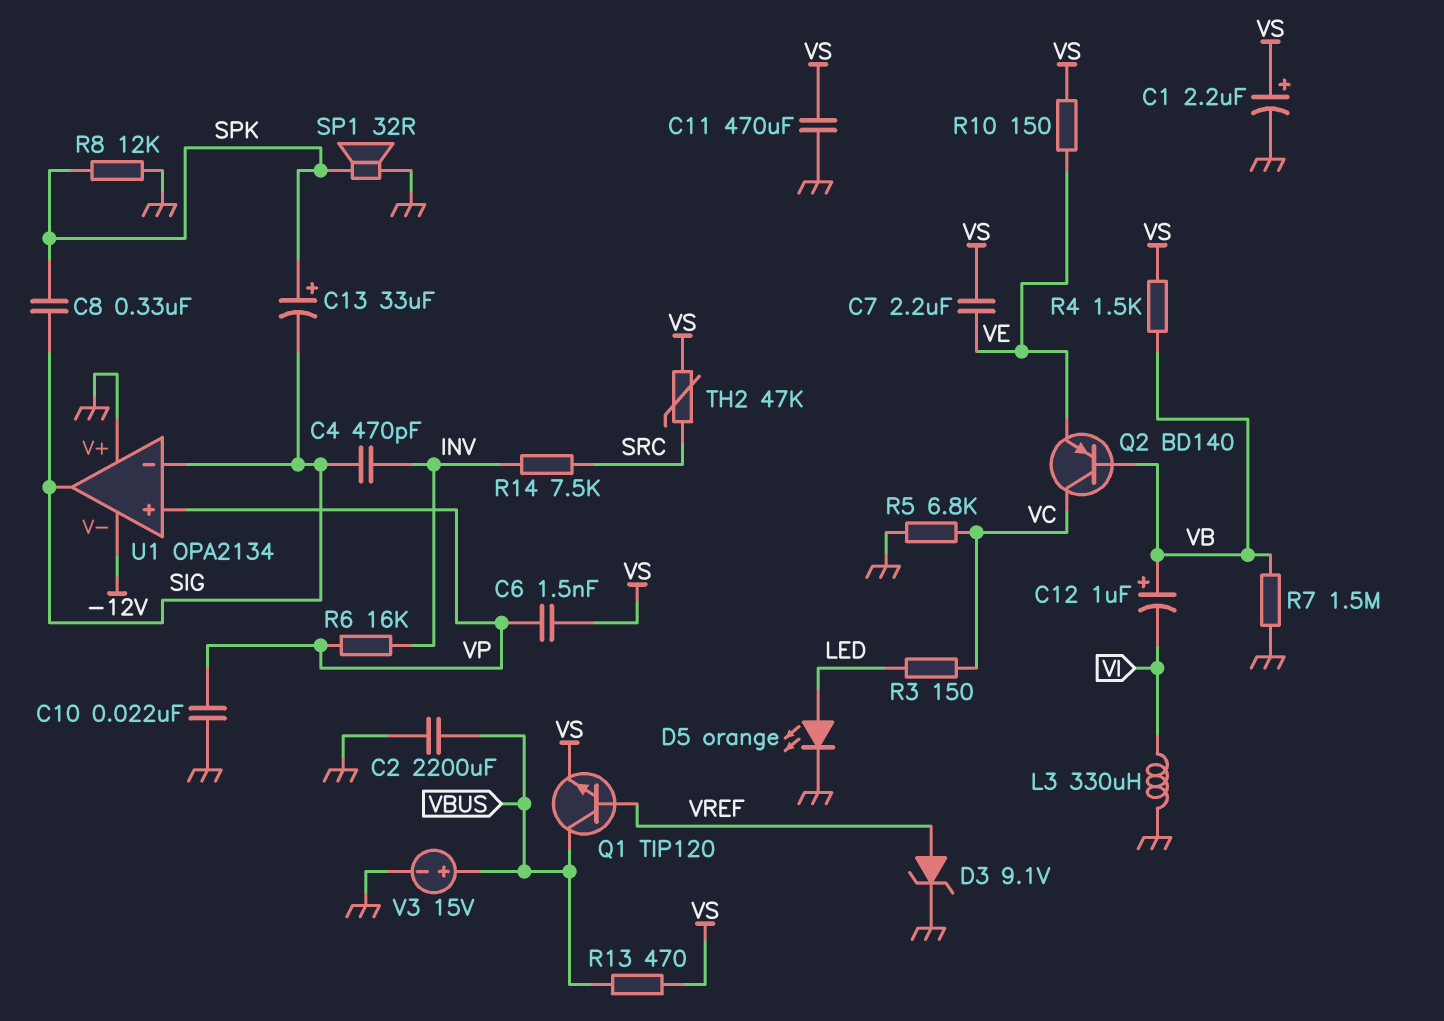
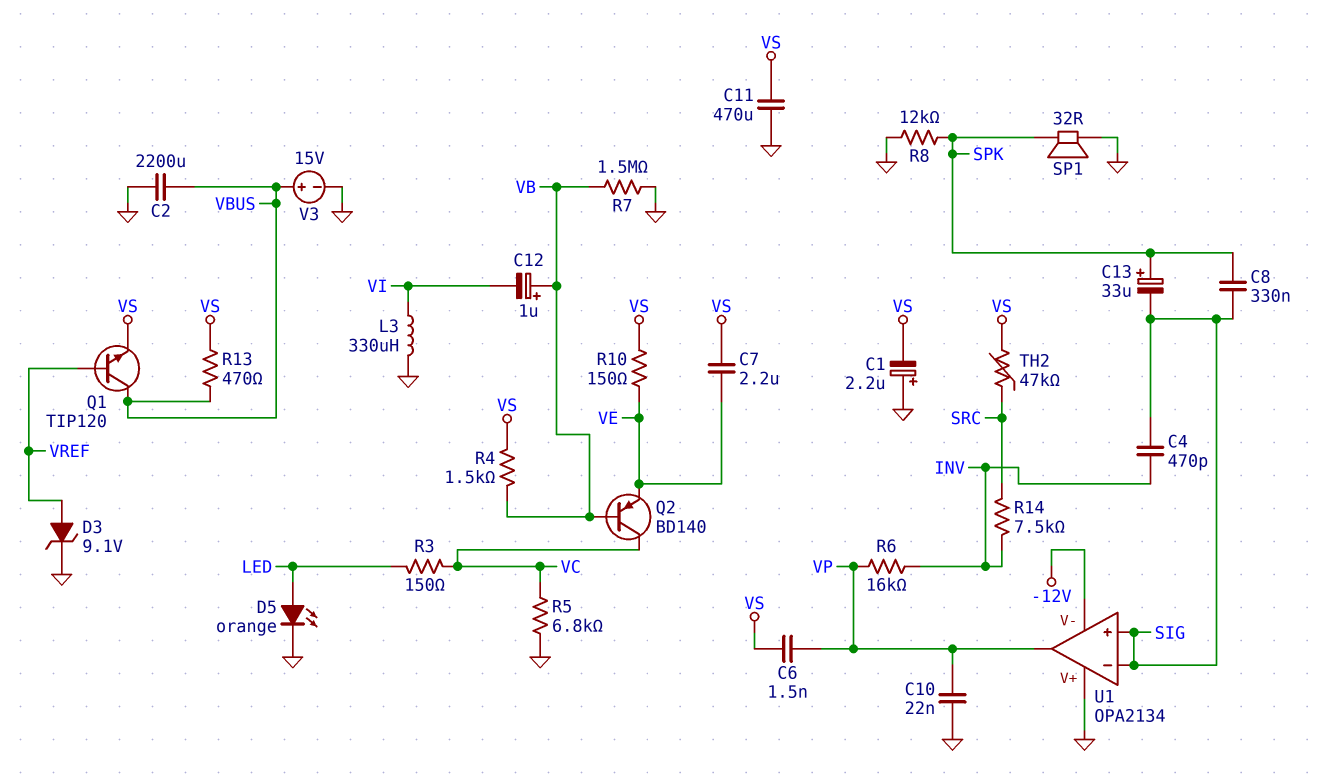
C1: 2.2uF (plus VS, minus GND) -> 2.2uF (plus GND, minus VS)
U1 pin in+: VP -> SIG
U1 pin out: SIG -> VP

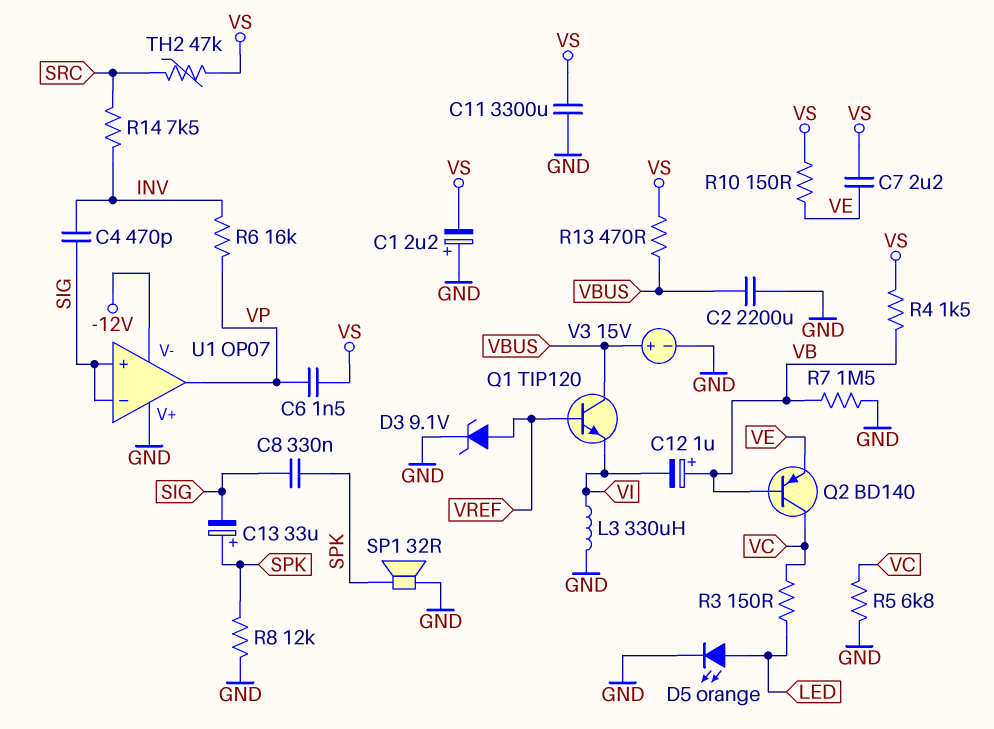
C10: 22nF (GND, VP) -> none
C11: 470uF (GND, VS) -> 3300uF (GND, VS)
Q1: NPN TIP120 (B VREF, C VBUS, E VS) -> NPN TIP120 (B VREF, C VBUS, E VI)
U1: OPA2134 -> OP07

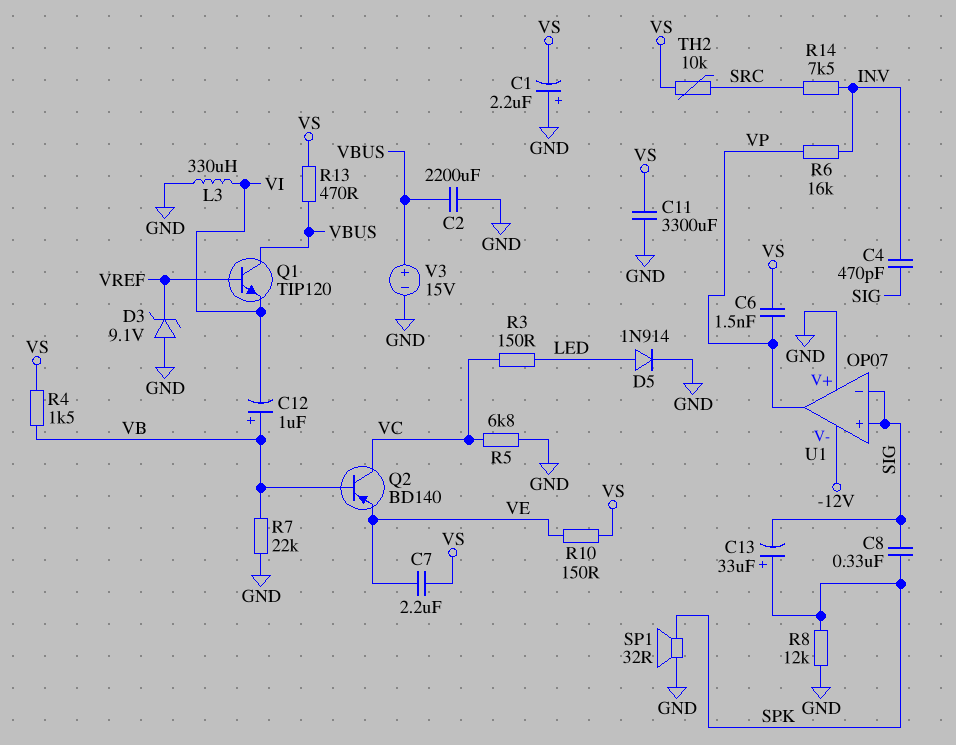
D3: zener 9.1V (A VREF, K GND) -> zener 9.1V (A GND, K VREF)
D5: LED orange (A LED, K GND) -> diode 1N914 (A LED, K GND)
R7: 1.5M (GND, VB) -> 22k (GND, VB)
TH2: 47k (SRC, VS) -> 10k (SRC, VS)

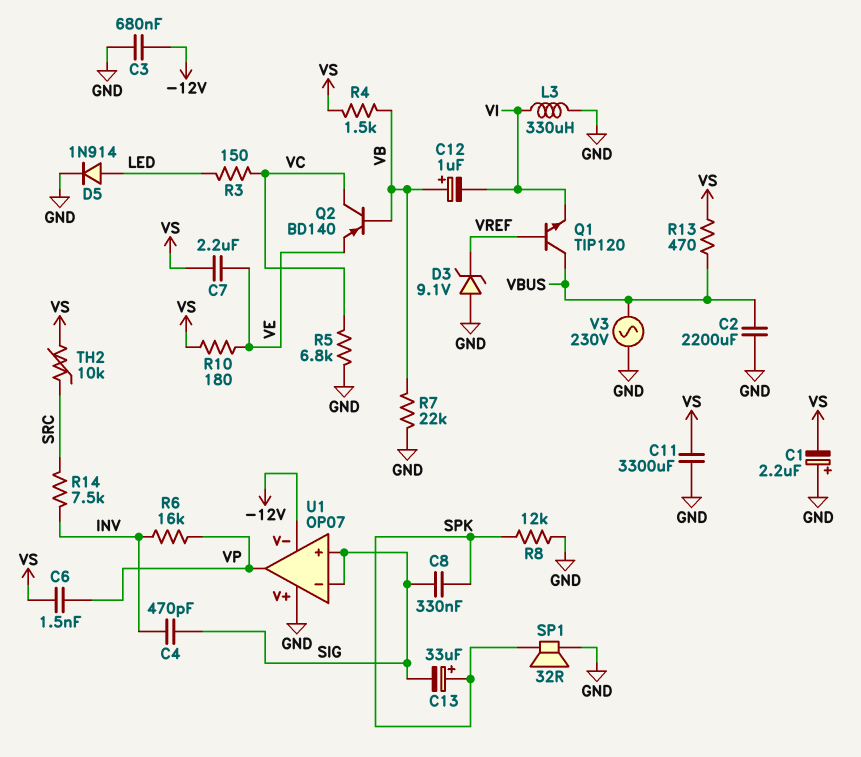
C3: none -> 680nF (-12V, GND)
R10: 150 (VE, VS) -> 180 (VE, VS)
V3: 15V (plus VBUS, minus GND) -> AC 230V (GND, VBUS)

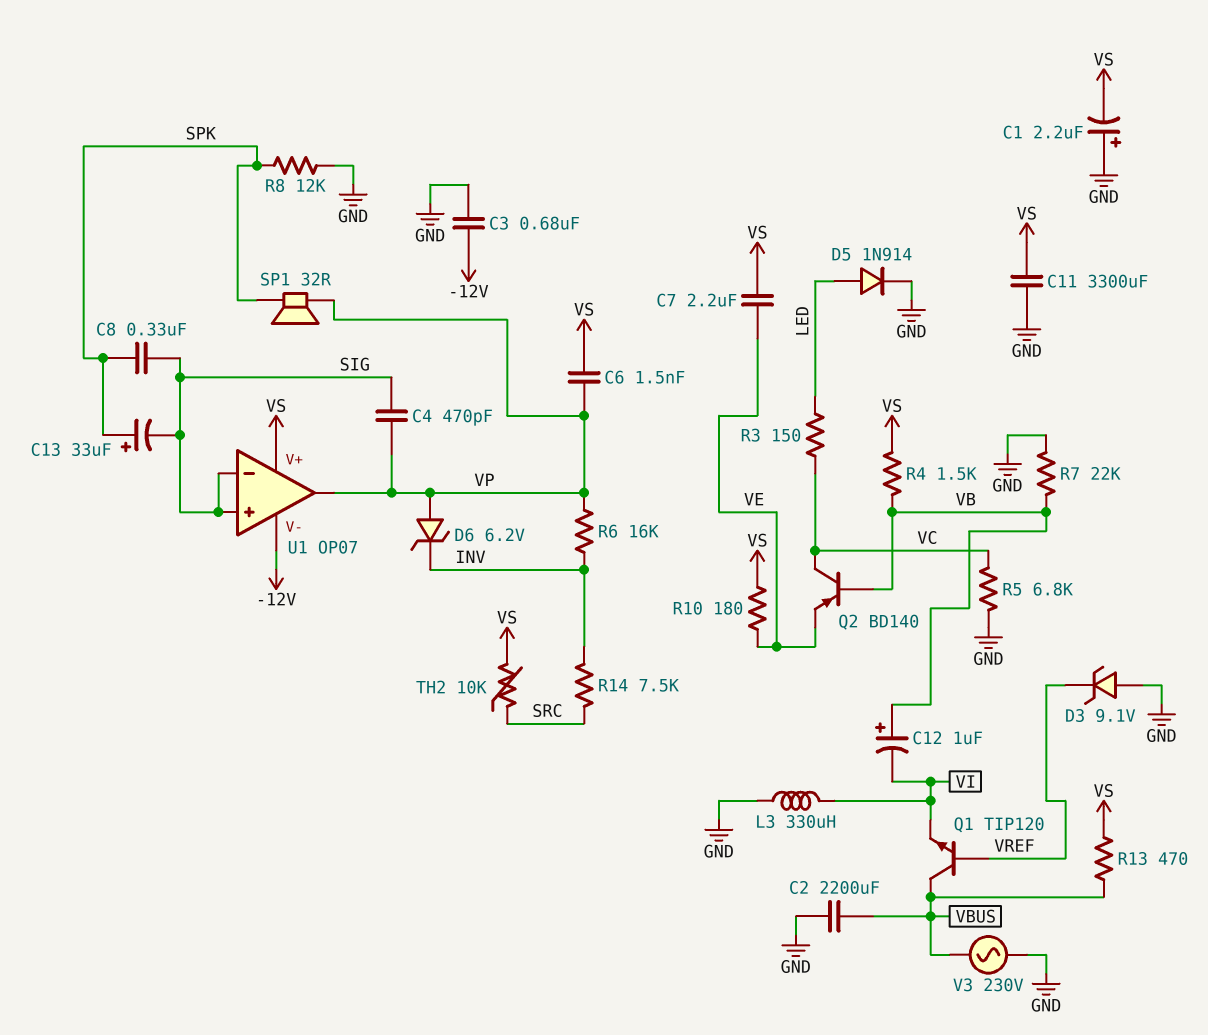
C4: 470pF (INV, SIG) -> 470pF (SIG, VP)
D6: none -> zener 6.2V (A VP, K INV)
SP1: speaker 32R (GND, SPK) -> speaker 32R (SPK, VP)
U1 pin V+: GND -> VS

